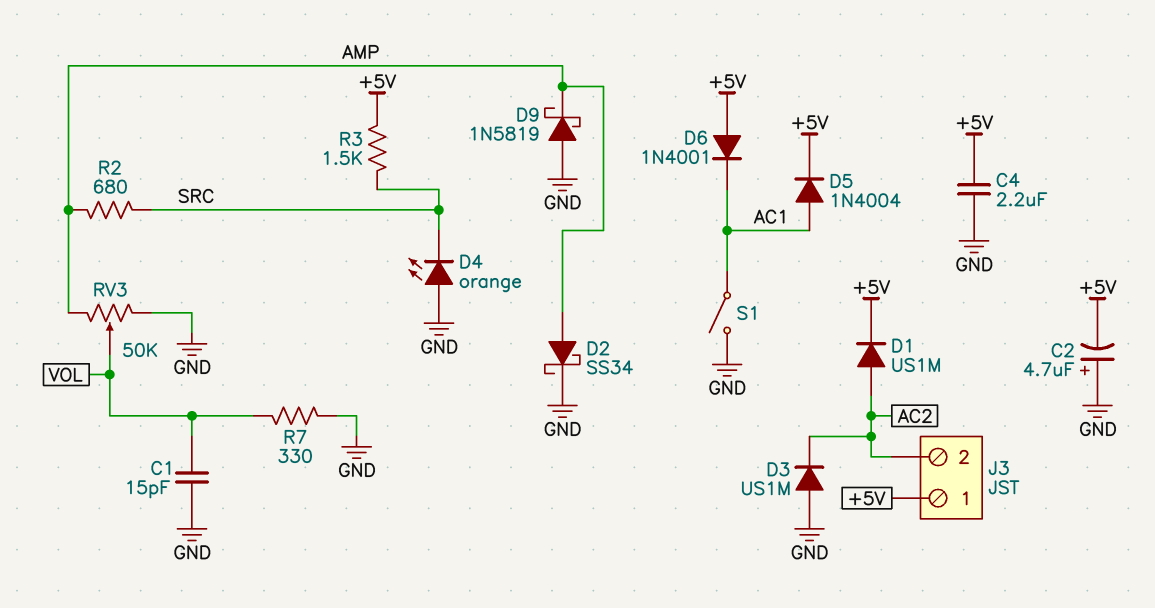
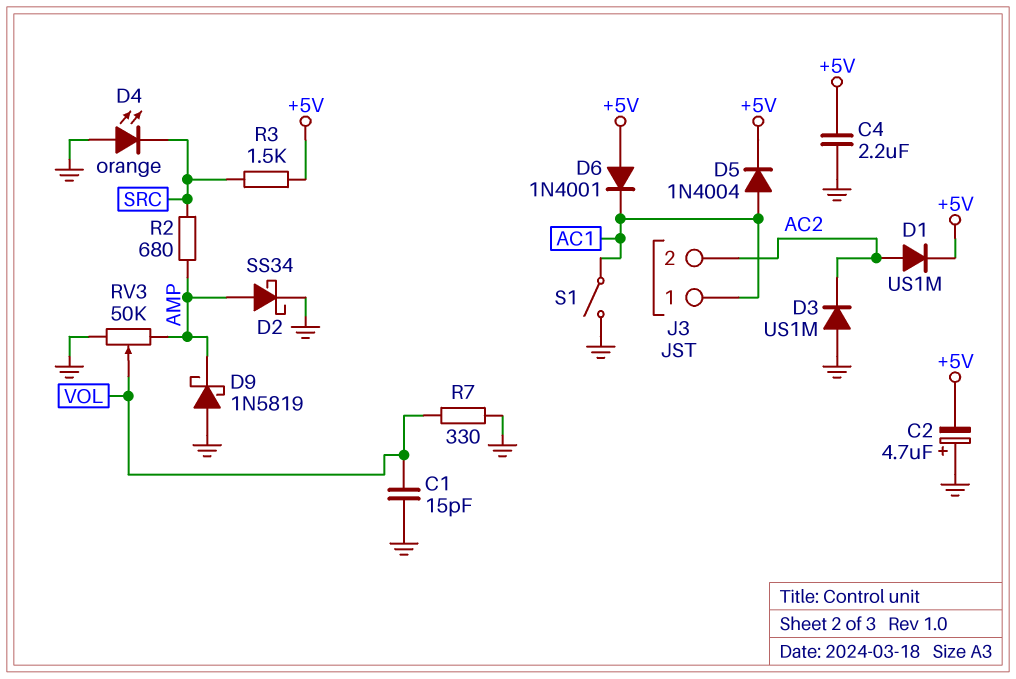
J3 pin 1: +5V -> AC1

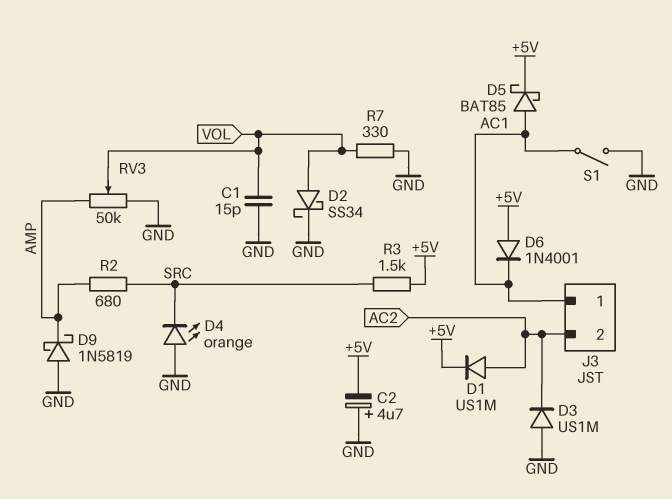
C4: 2.2uF (+5V, GND) -> none
D2: schottky SS34 (A AMP, K GND) -> schottky SS34 (A VOL, K GND)
D5: diode 1N4004 (A AC1, K +5V) -> schottky BAT85 (A AC1, K +5V)

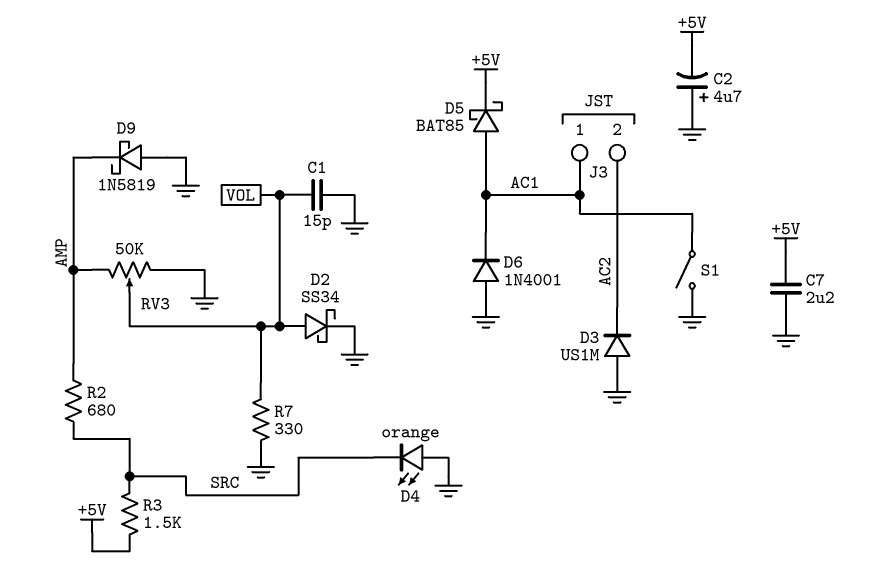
C7: none -> 2.2uF (+5V, GND)
D1: diode US1M (A AC2, K +5V) -> none
D6: diode 1N4001 (A +5V, K AC1) -> diode 1N4001 (A GND, K AC1)

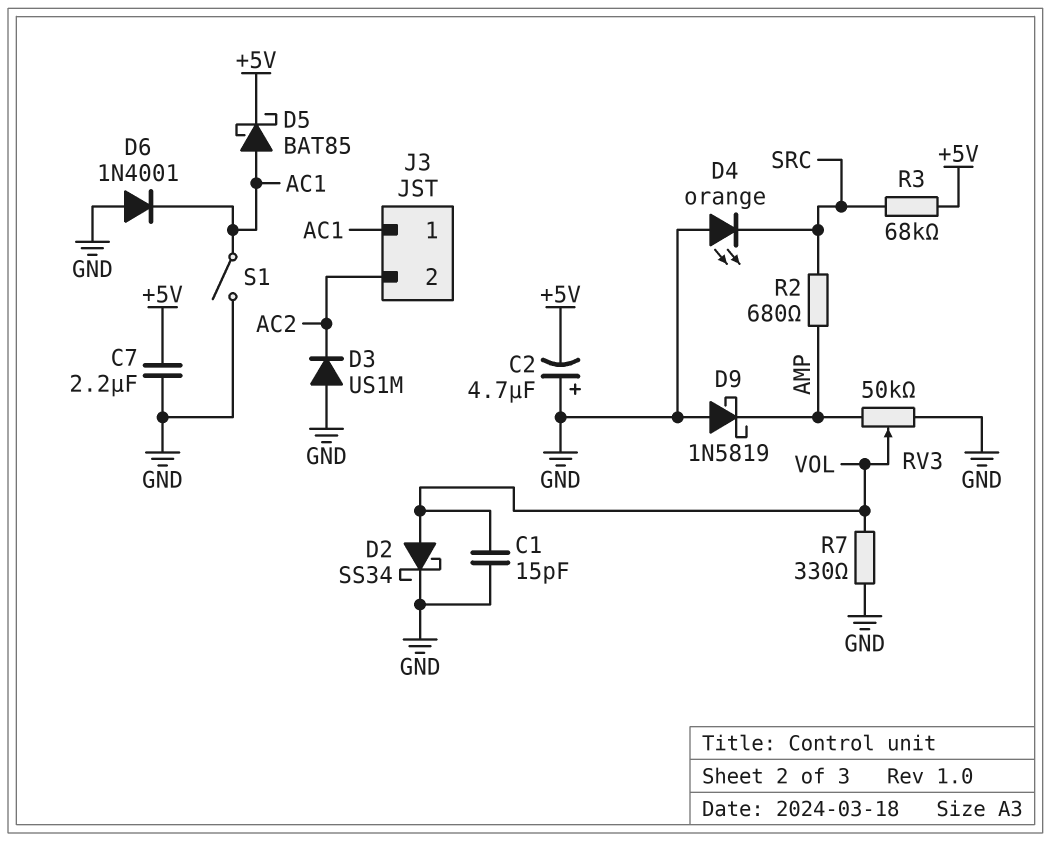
R3: 1.5k (+5V, SRC) -> 68k (+5V, SRC)

